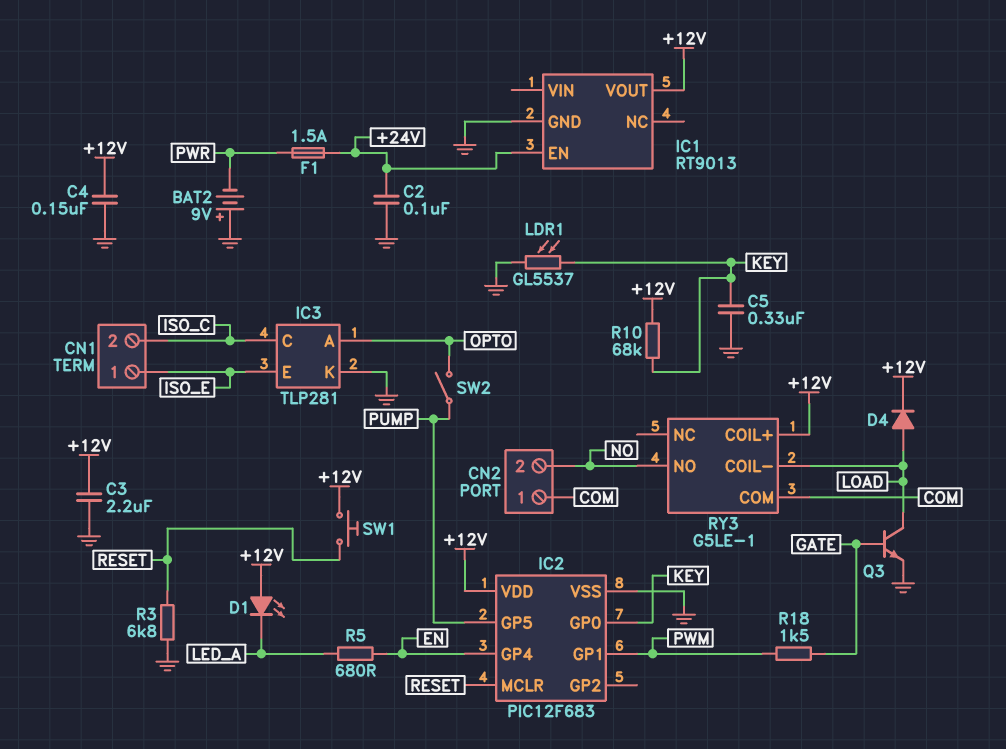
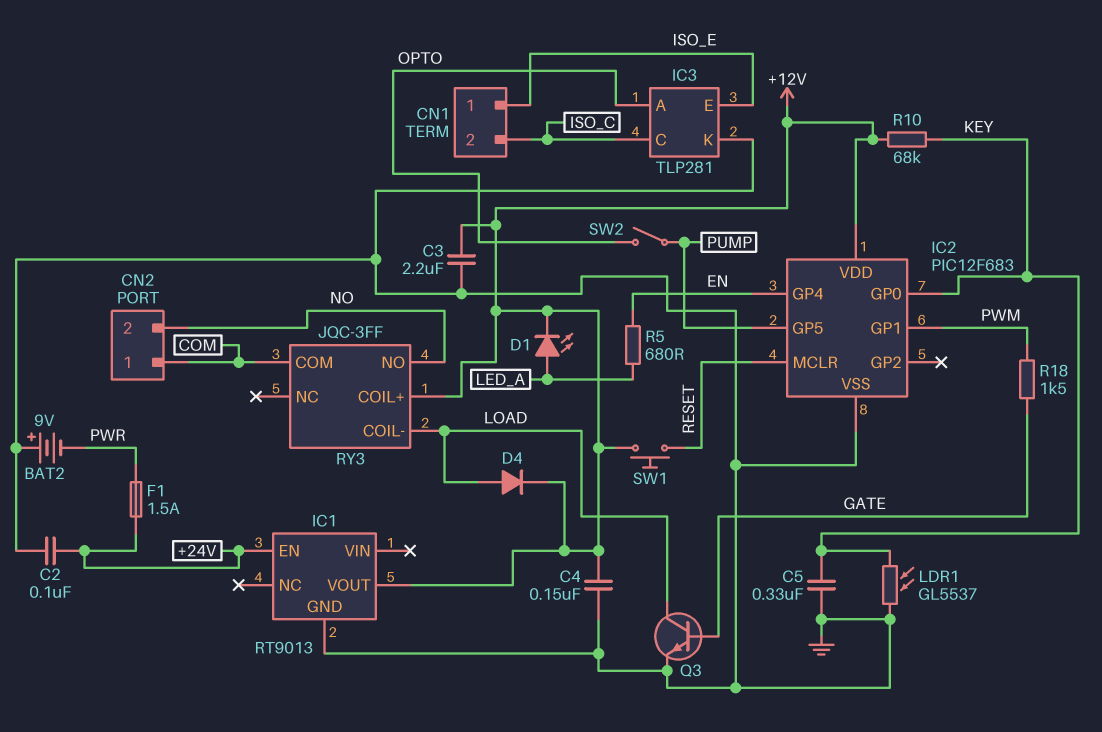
D1: LED (A +12V, K LED_A) -> LED (A LED_A, K +12V)
R3: 6.8k (GND, RESET) -> none
RY3: G5LE-1 -> JQC-3FF

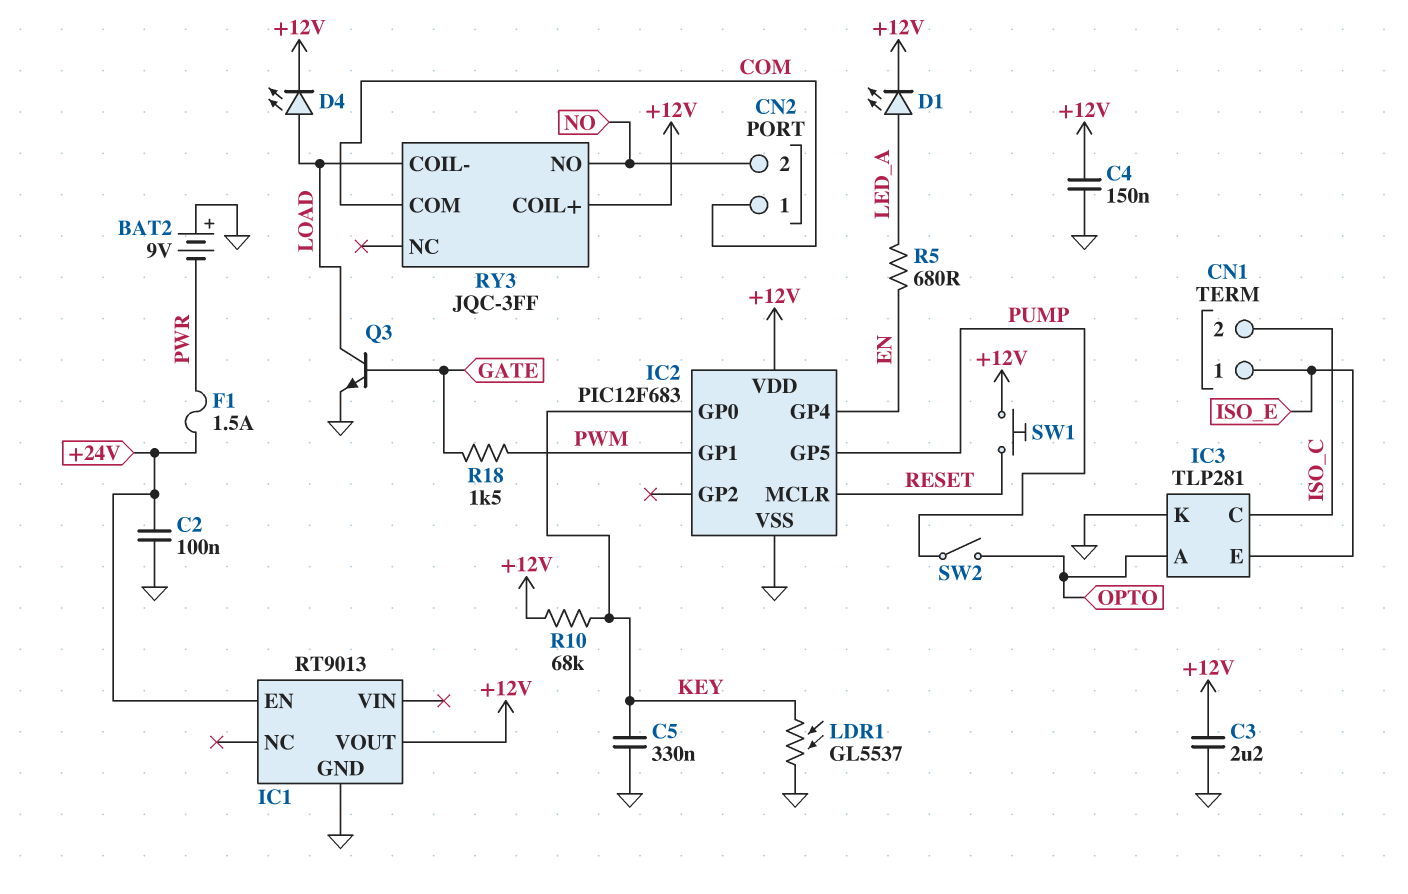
D4: diode (A LOAD, K +12V) -> LED (A LOAD, K +12V)

